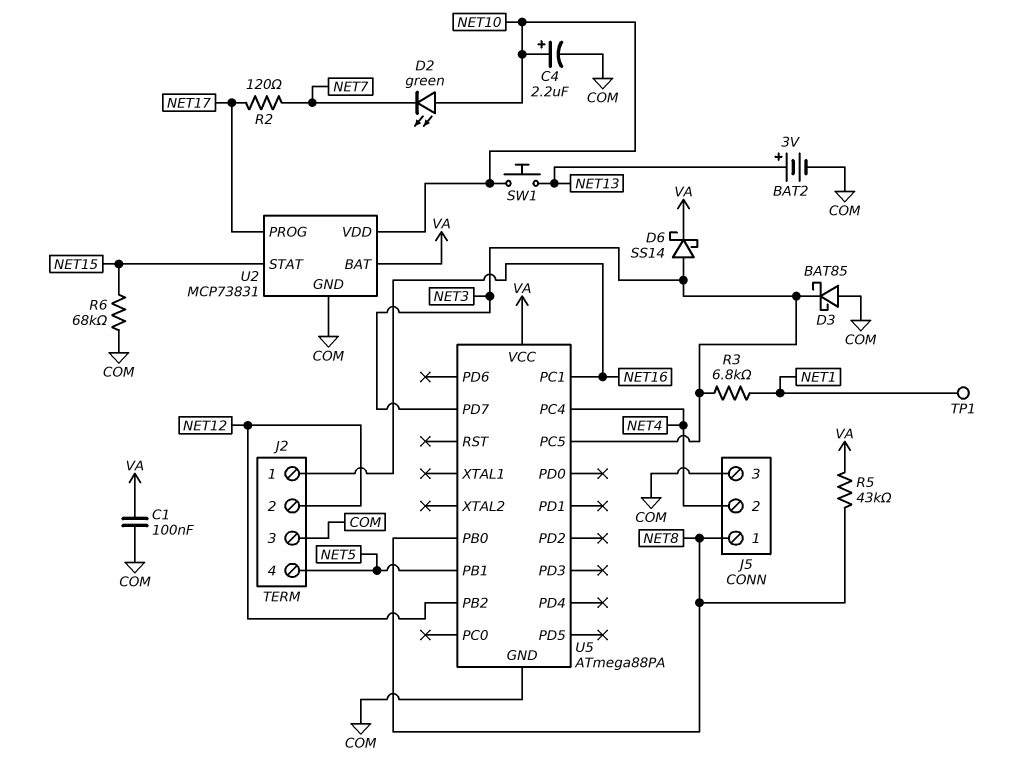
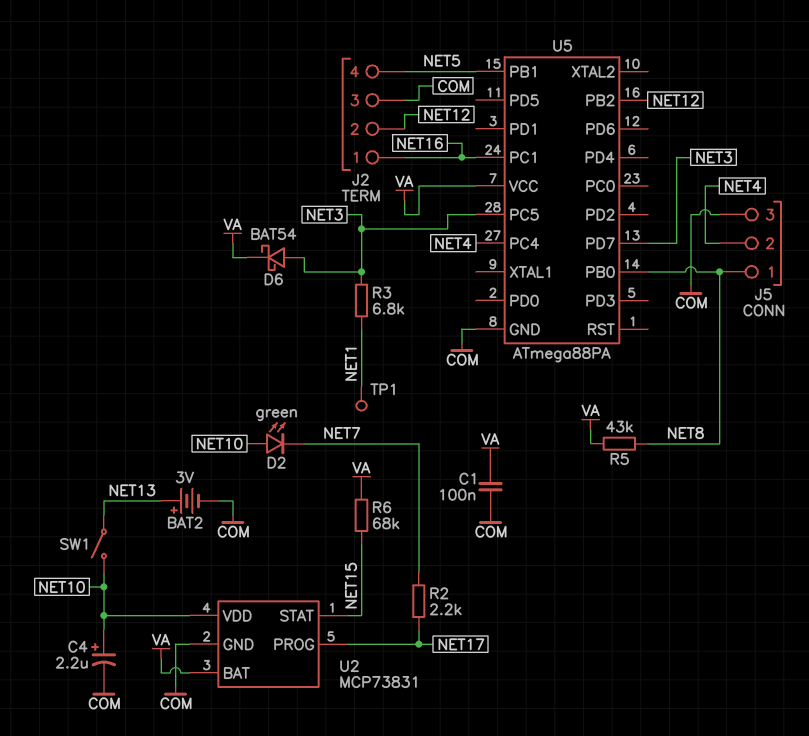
D3: schottky BAT85 (A COM, K NET3) -> none
D6: schottky SS14 (A NET3, K VA) -> schottky BAT54 (A NET3, K VA)
R2: 120 (NET7, NET17) -> 2.2k (NET7, NET17)
R6: 68k (COM, NET15) -> 68k (NET15, VA)
SW1: button (NET10, NET13) -> switch (NET10, NET13)

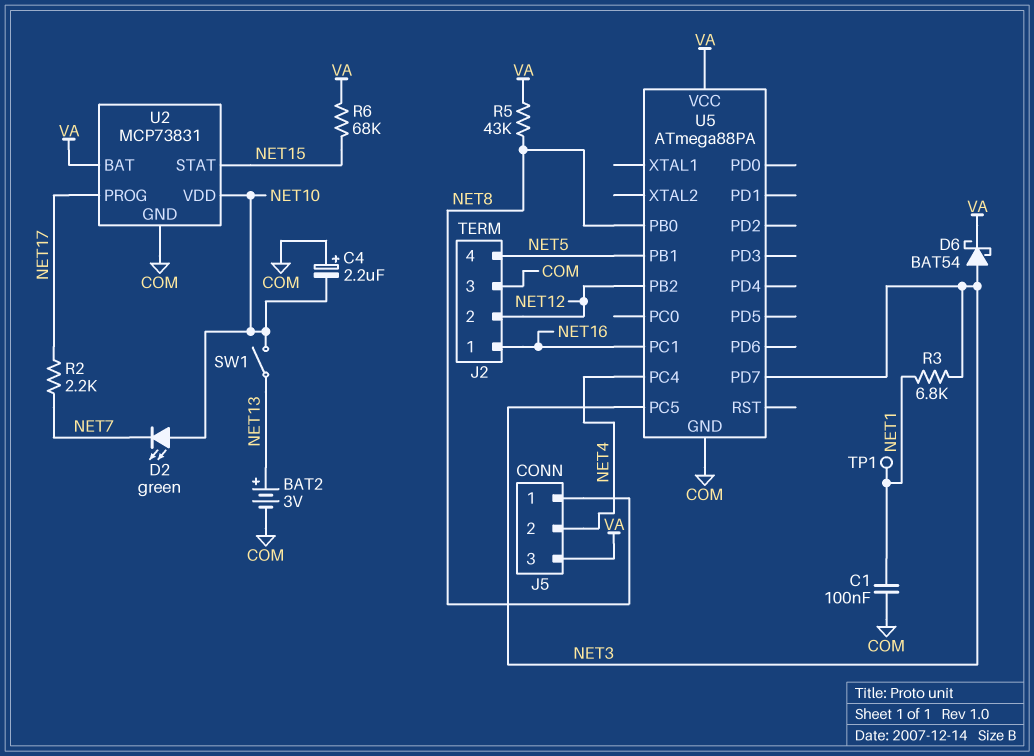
C1: 100nF (COM, VA) -> 100nF (COM, NET1)
C4: 2.2uF (plus NET10, minus COM) -> 2.2uF (plus COM, minus NET10)
J5 pin 3: COM -> VA

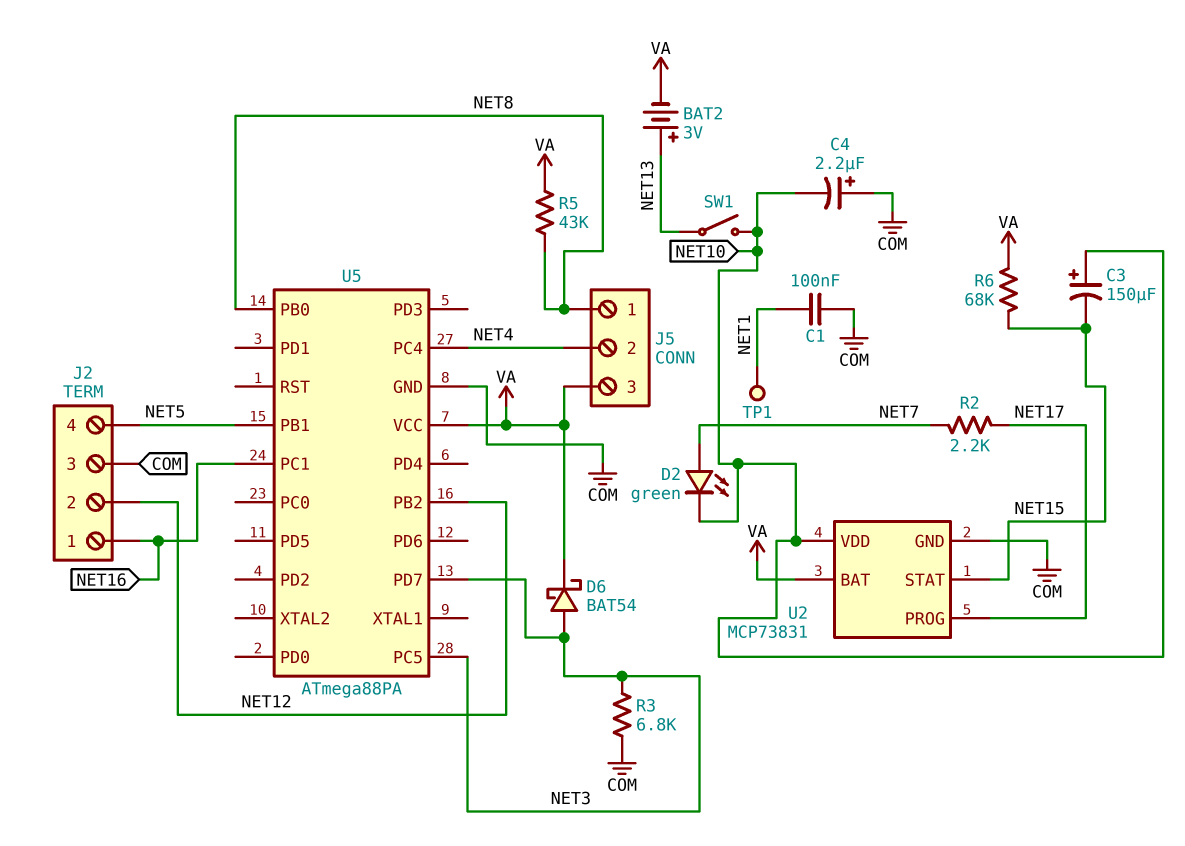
BAT2: 3V (plus NET13, minus COM) -> 3V (plus NET13, minus VA)
C3: none -> 150uF (plus NET10, minus NET15)
D2: LED green (A NET10, K NET7) -> LED green (A NET7, K NET10)
R3: 6.8k (NET1, NET3) -> 6.8k (COM, NET3)

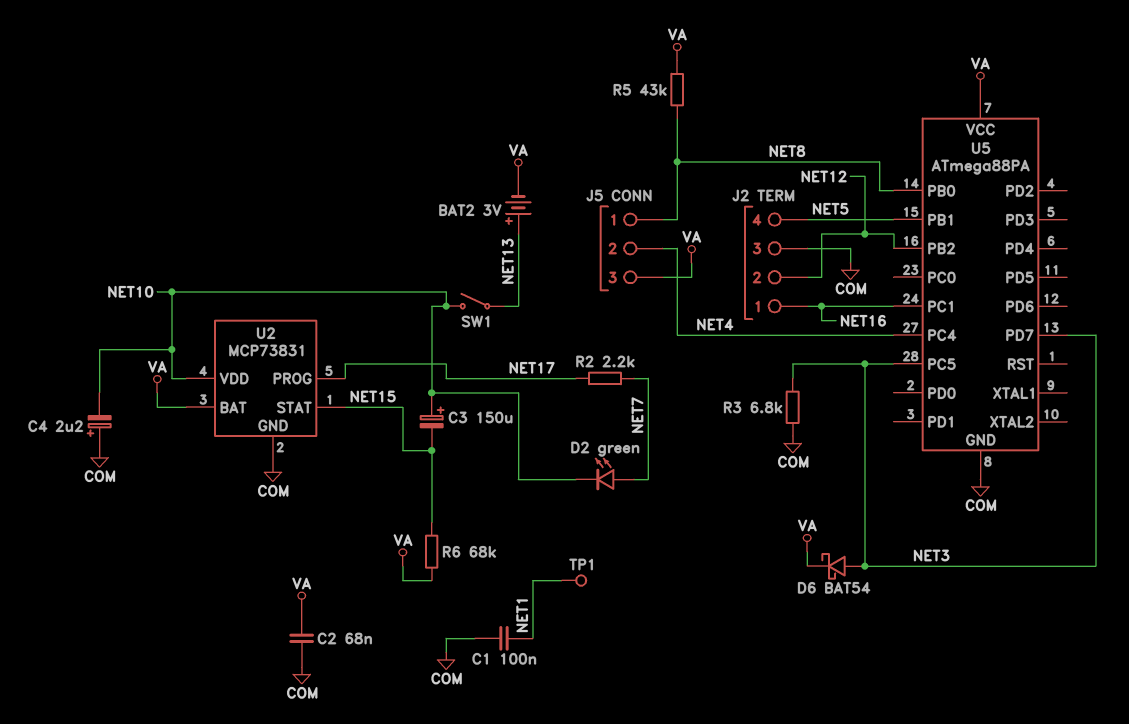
C2: none -> 68nF (COM, VA)

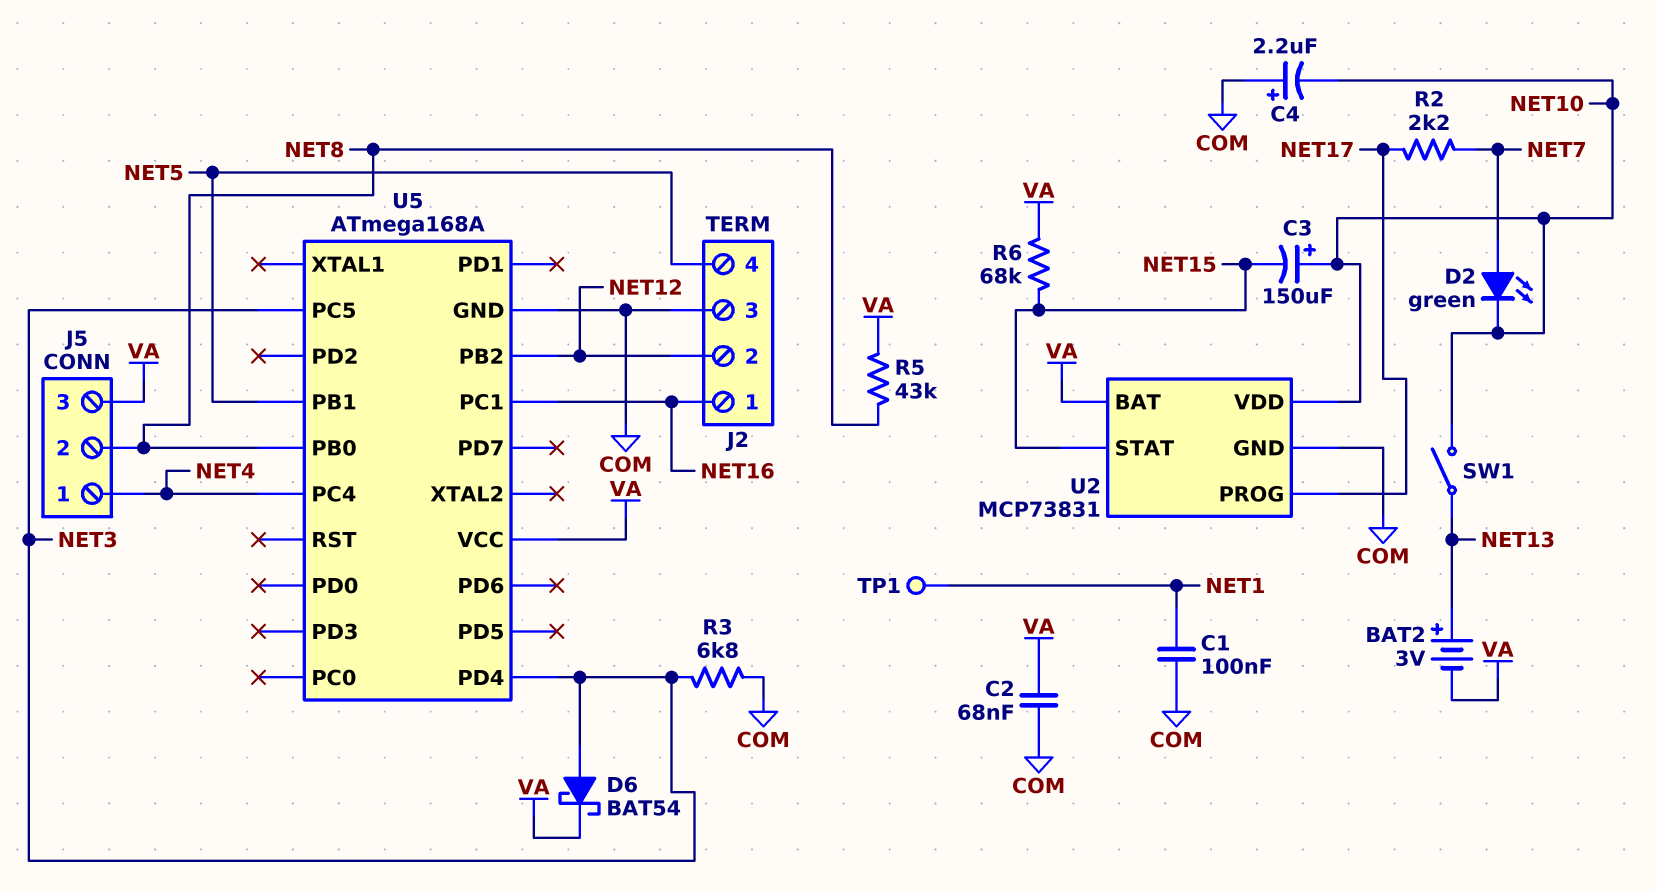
J5 pin 1: NET8 -> NET4
J5 pin 2: NET4 -> NET8
U5: ATmega88PA -> ATmega168A
U5 pin PD4: none -> NET3
U5 pin PD7: NET3 -> none

